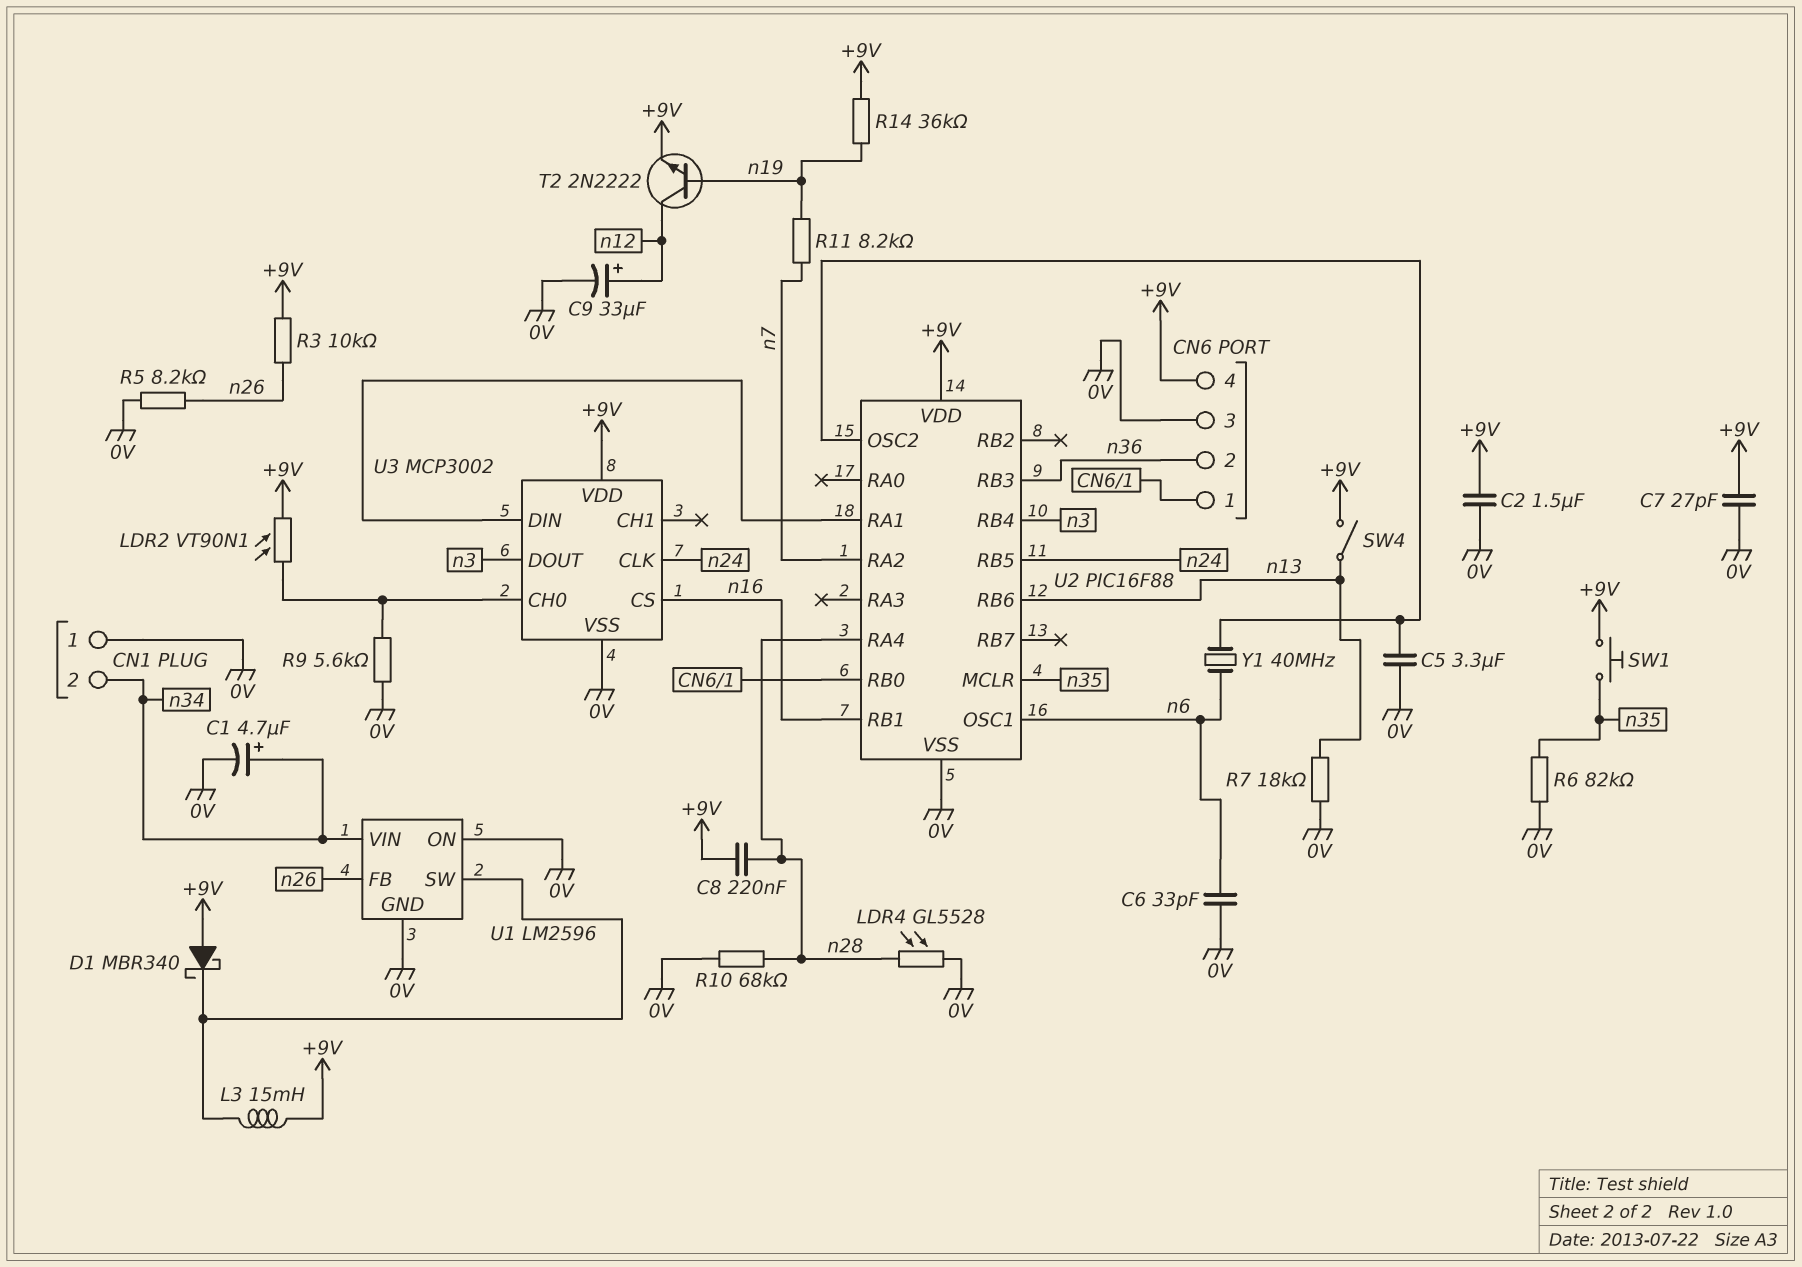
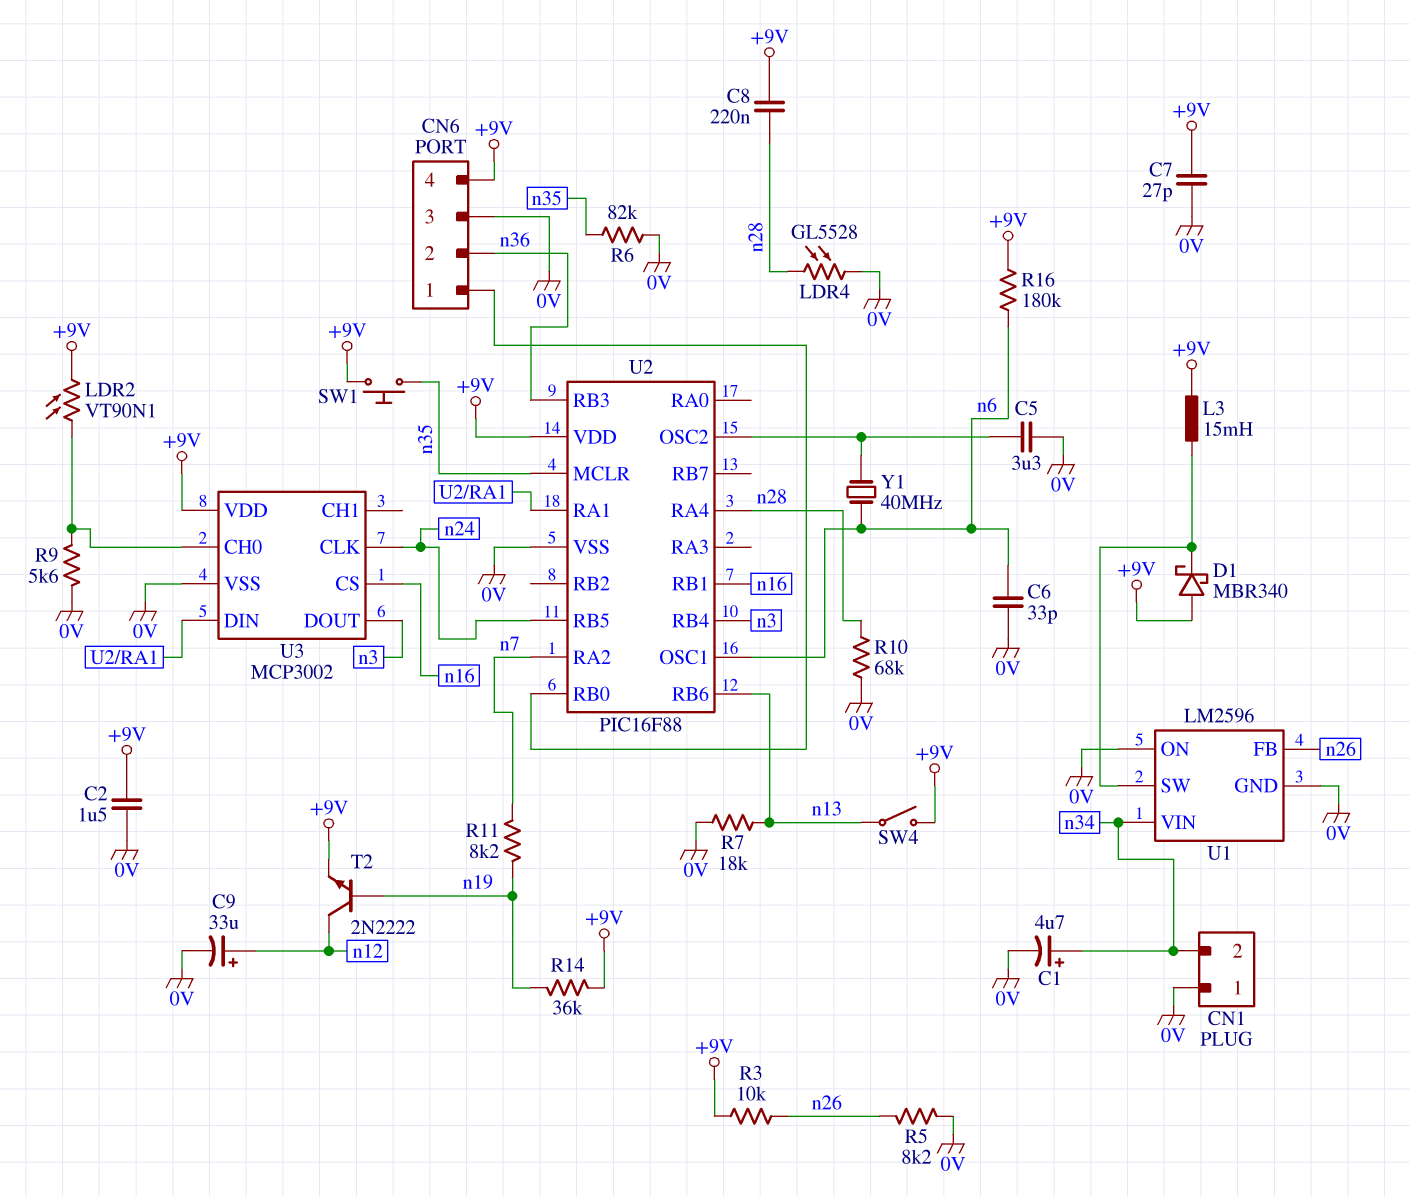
R16: none -> 180k (+9V, n6)

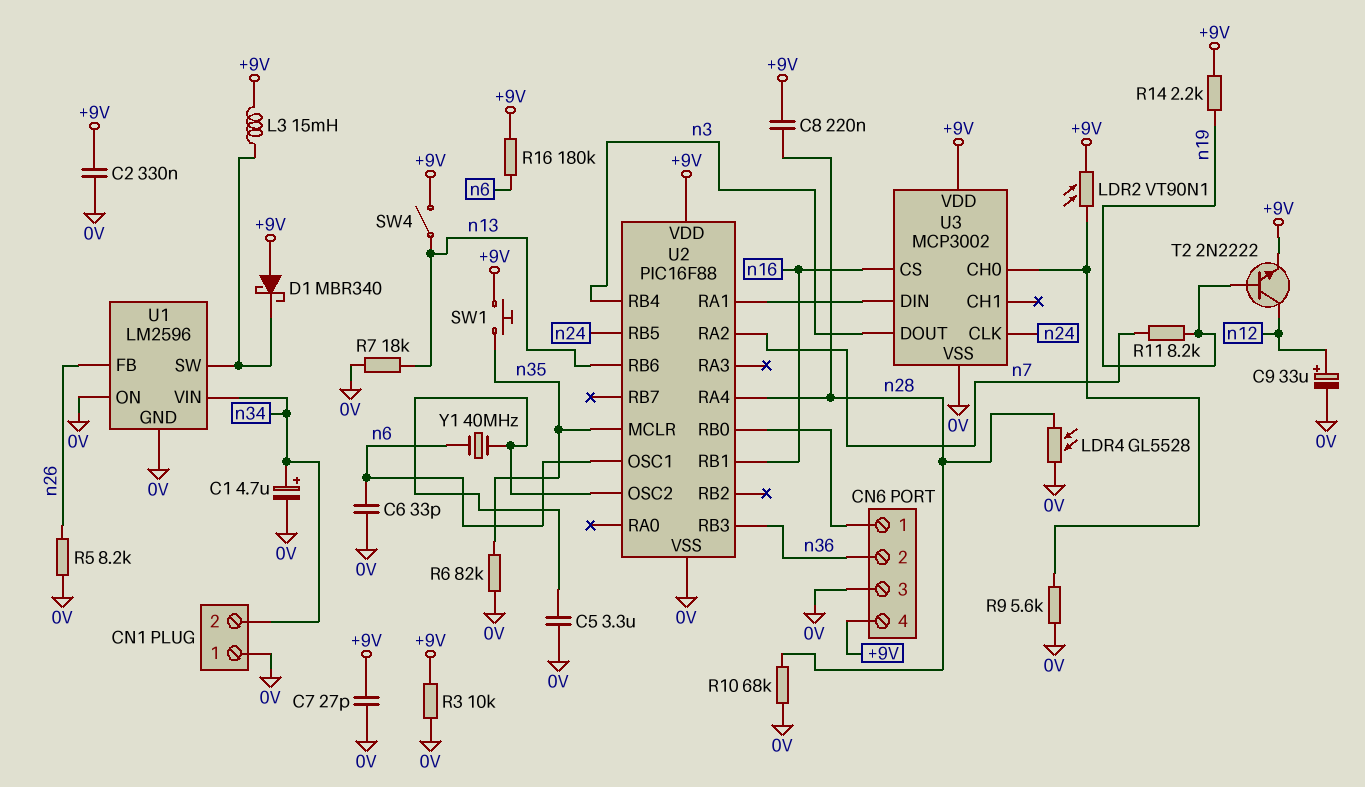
C2: 1.5uF (+9V, 0V) -> 330nF (+9V, 0V)
R3: 10k (+9V, n26) -> 10k (+9V, 0V)
R14: 36k (+9V, n19) -> 2.2k (+9V, n19)

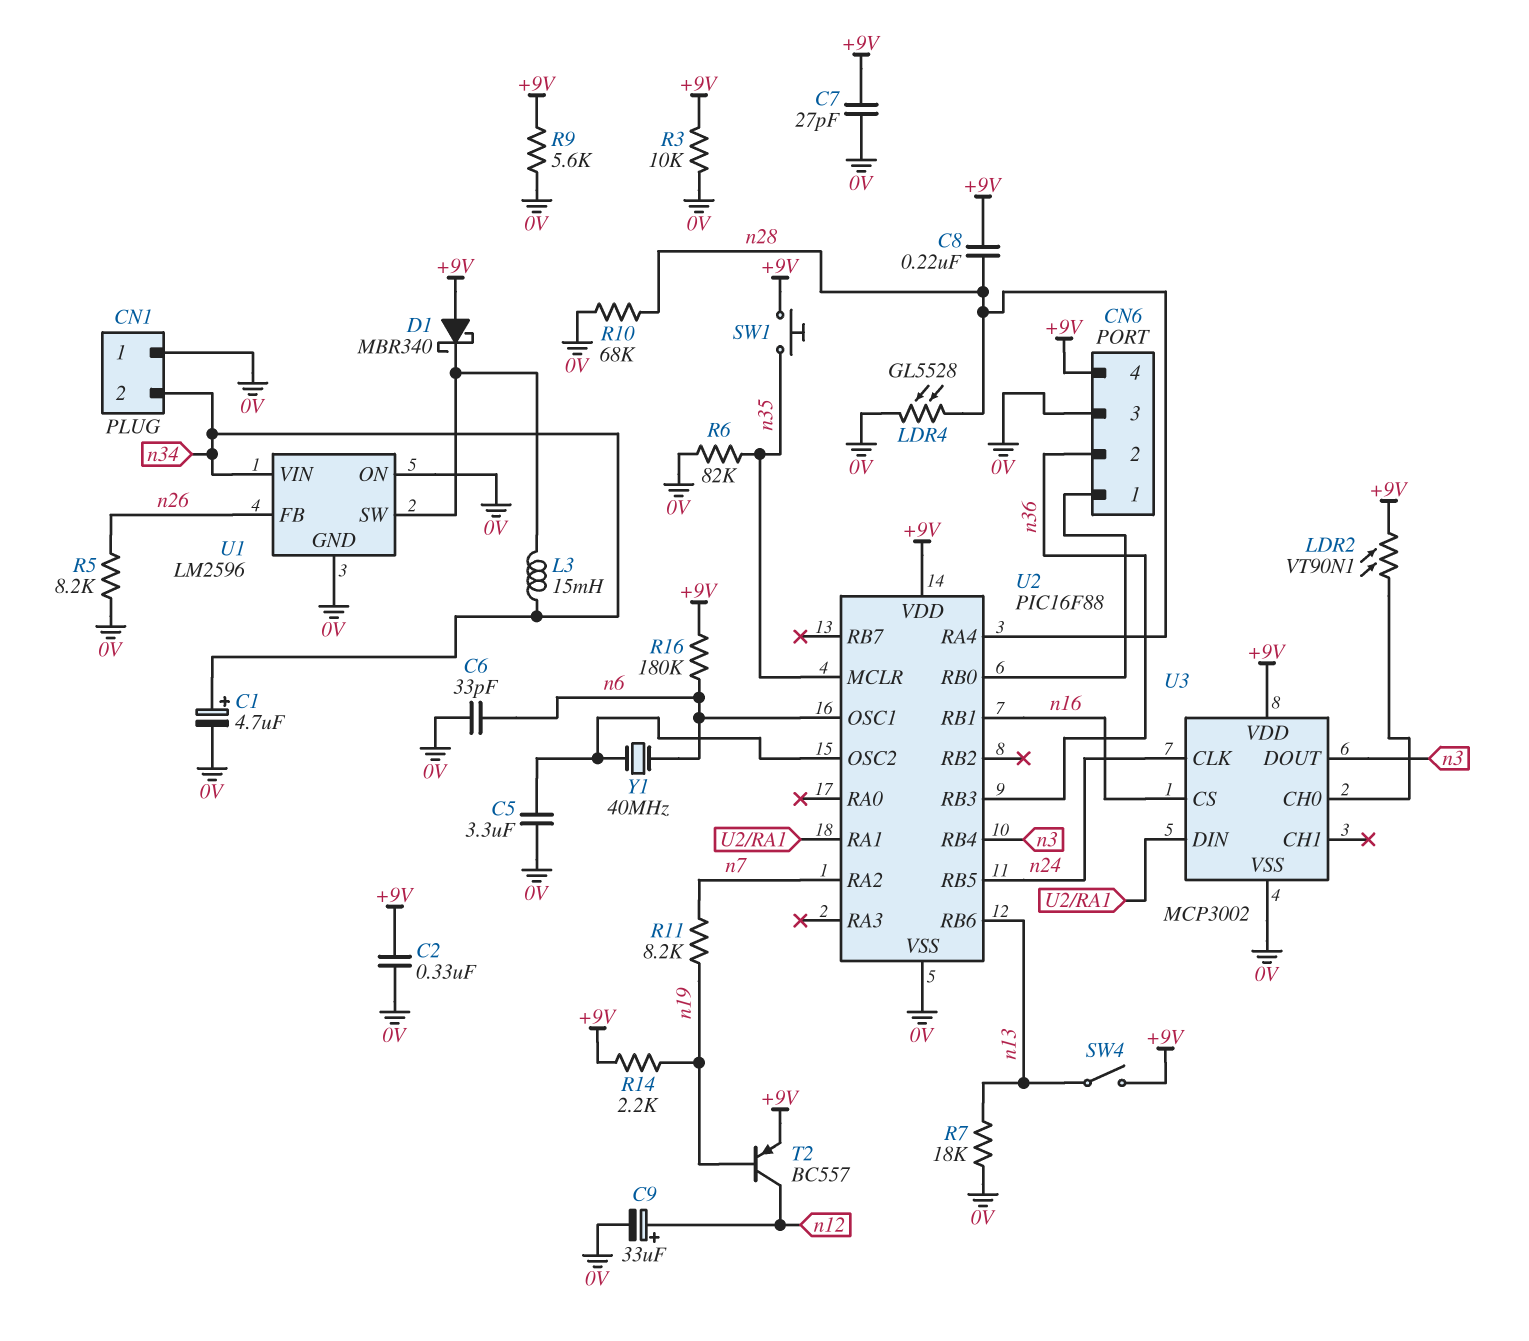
L3: 15mH (+9V, U1/SW) -> 15mH (U1/SW, n34)
R9: 5.6k (0V, U3/CH0) -> 5.6k (+9V, 0V)
T2: NPN 2N2222 (B n19, C n12, E +9V) -> PNP BC557 (B n19, C n12, E +9V)

